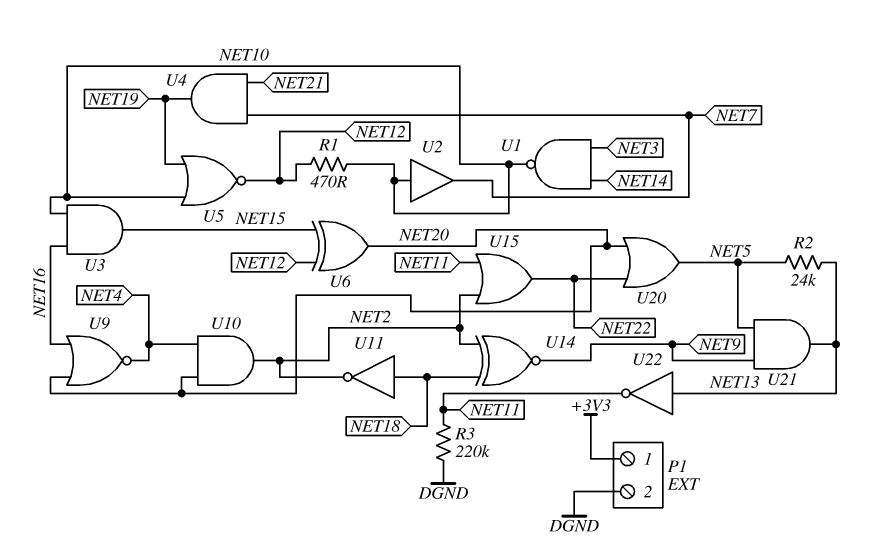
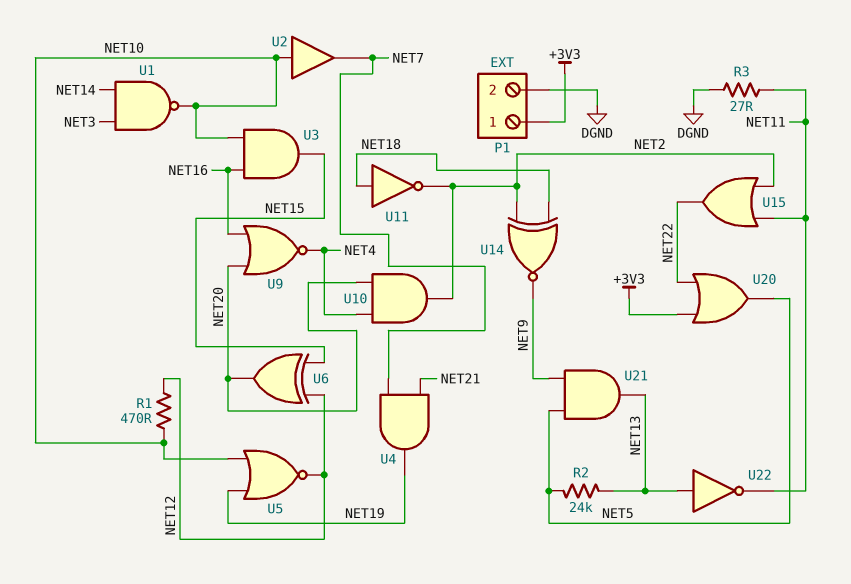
R3: 220k (DGND, NET11) -> 27 (DGND, NET11)
U20: OR (in NET20, in NET22, out NET5) -> OR (in +3V3, in NET22, out NET5)

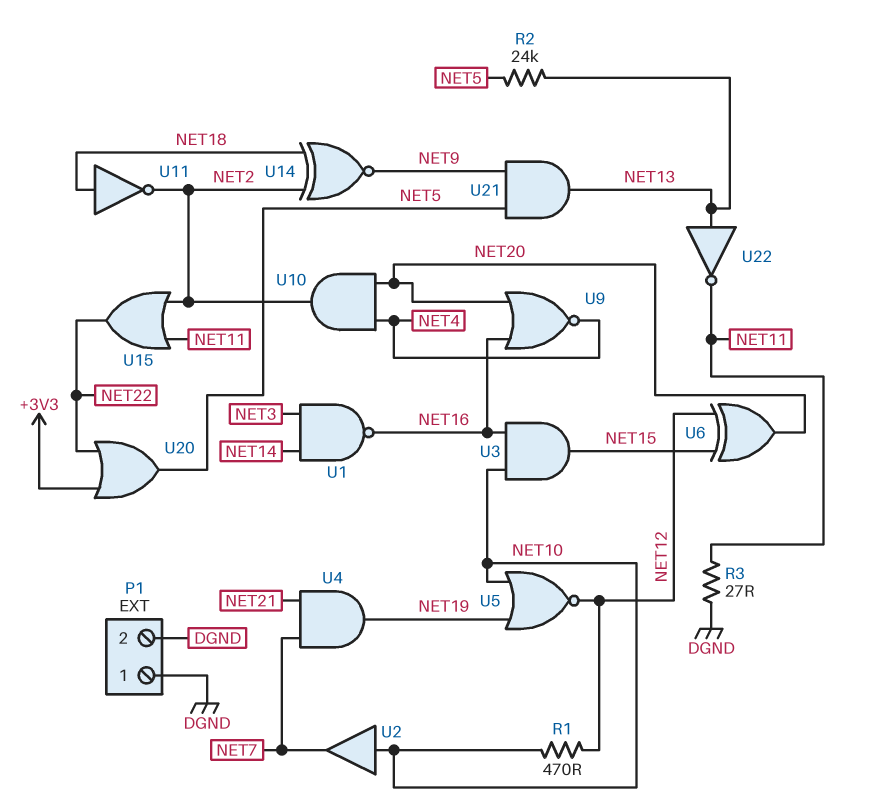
P1 pin 1: +3V3 -> DGND
U1: NAND (in NET3, in NET14, out NET10) -> NAND (in NET3, in NET14, out NET16)

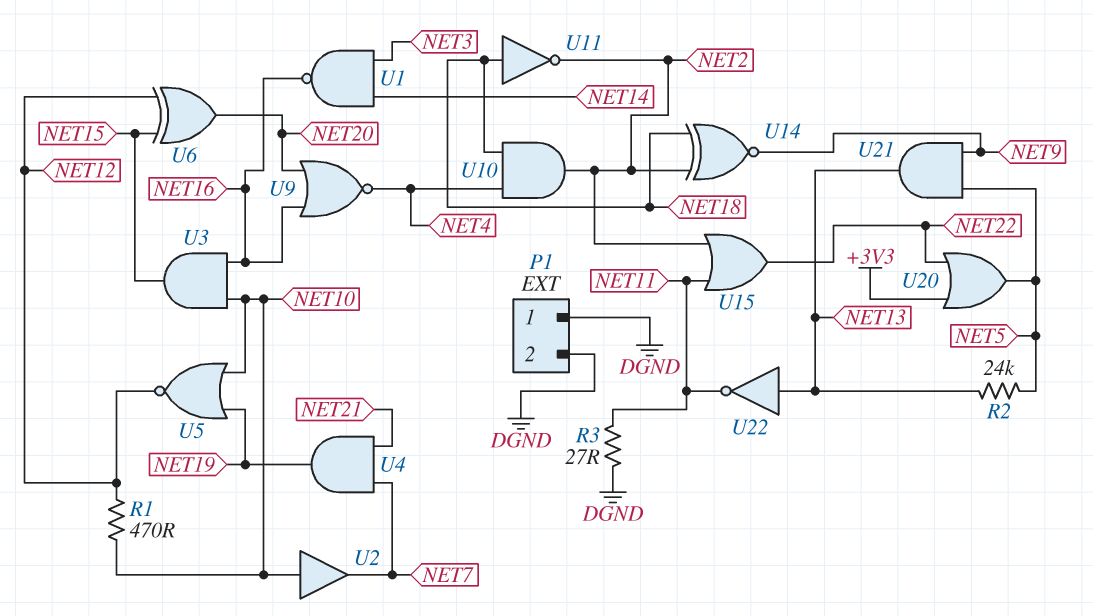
U10: AND (in NET4, in NET20, out NET2) -> AND (in NET4, in NET18, out NET2)

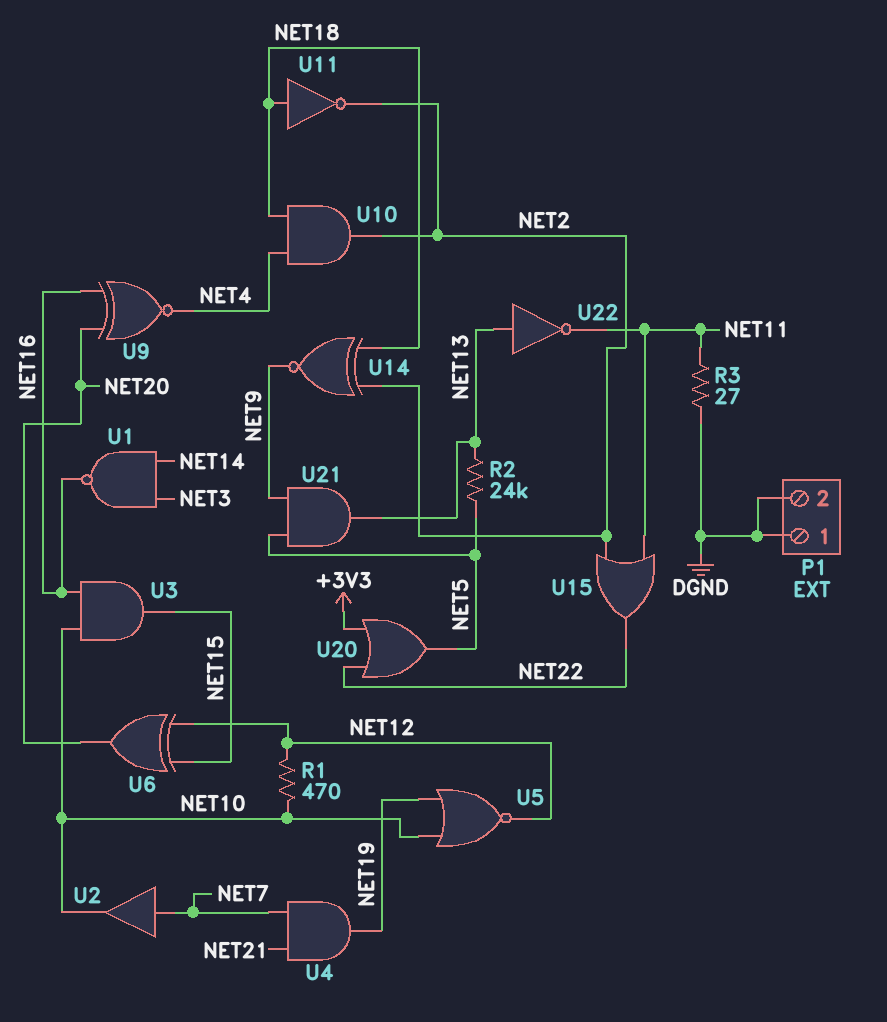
U2: buffer (in NET10, out NET7) -> buffer (in NET7, out NET10)
U9: NOR (in NET16, in NET20, out NET4) -> XNOR (in NET16, in NET20, out NET4)

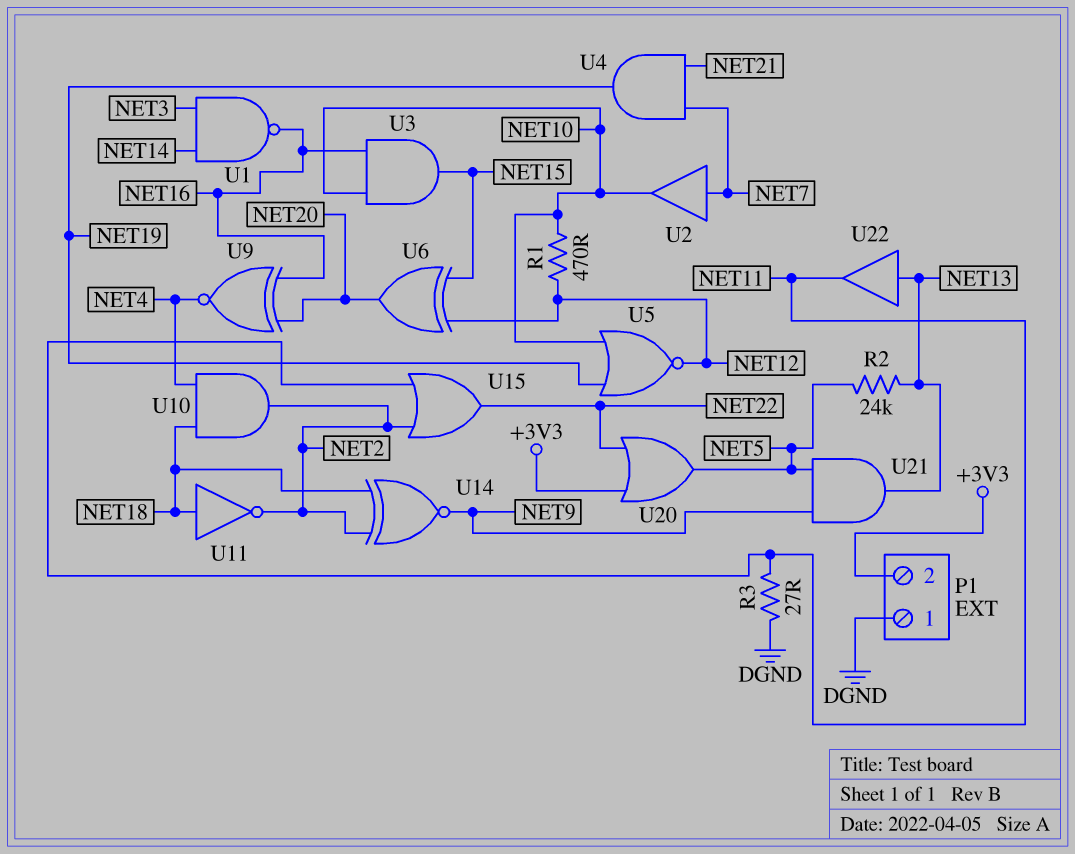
P1 pin 2: DGND -> +3V3
U22: NOT (in NET13, out NET11) -> buffer (in NET13, out NET11)

